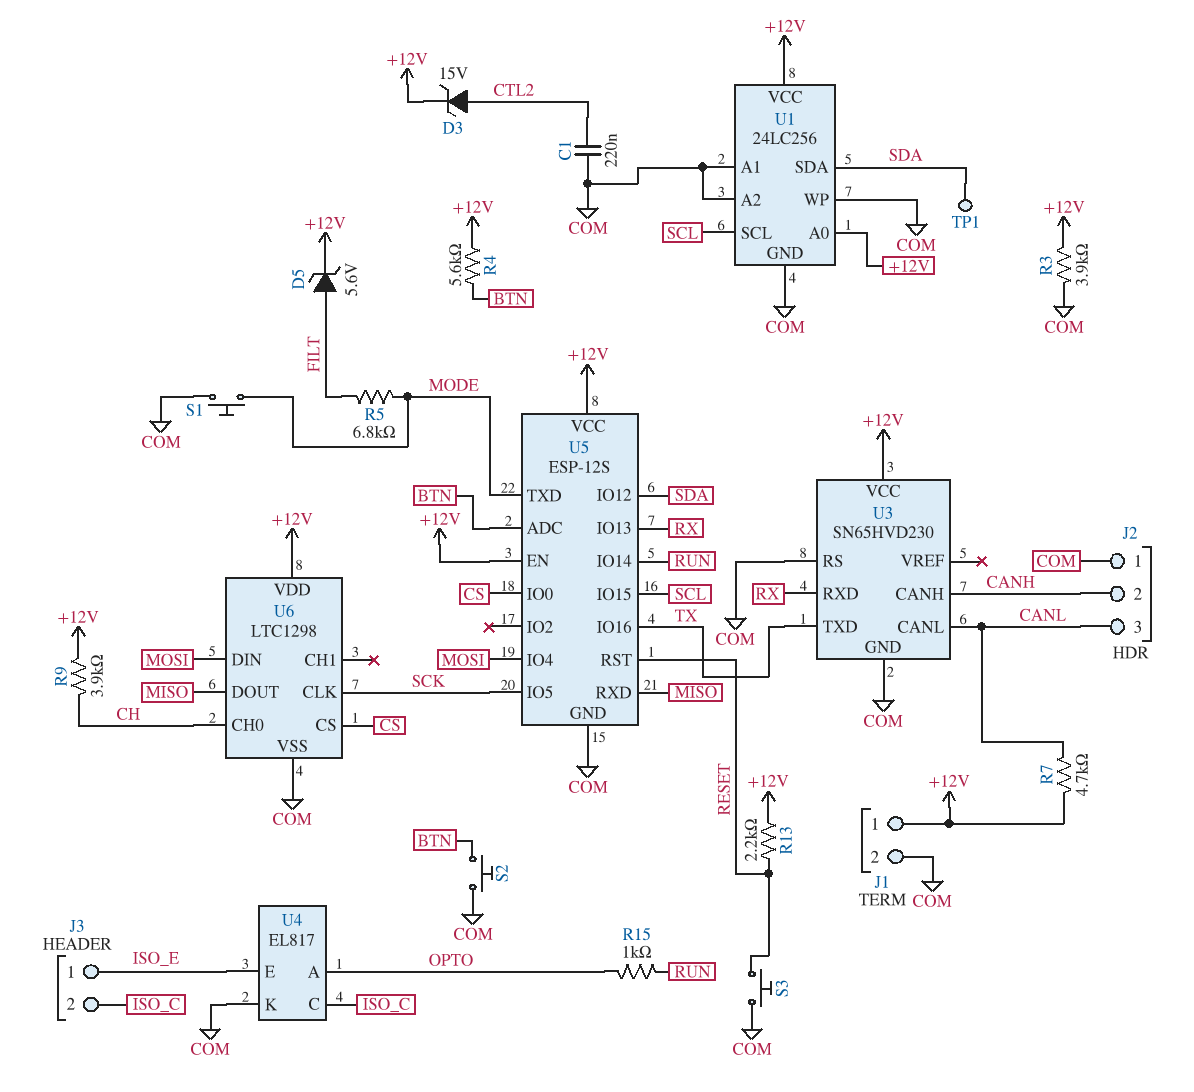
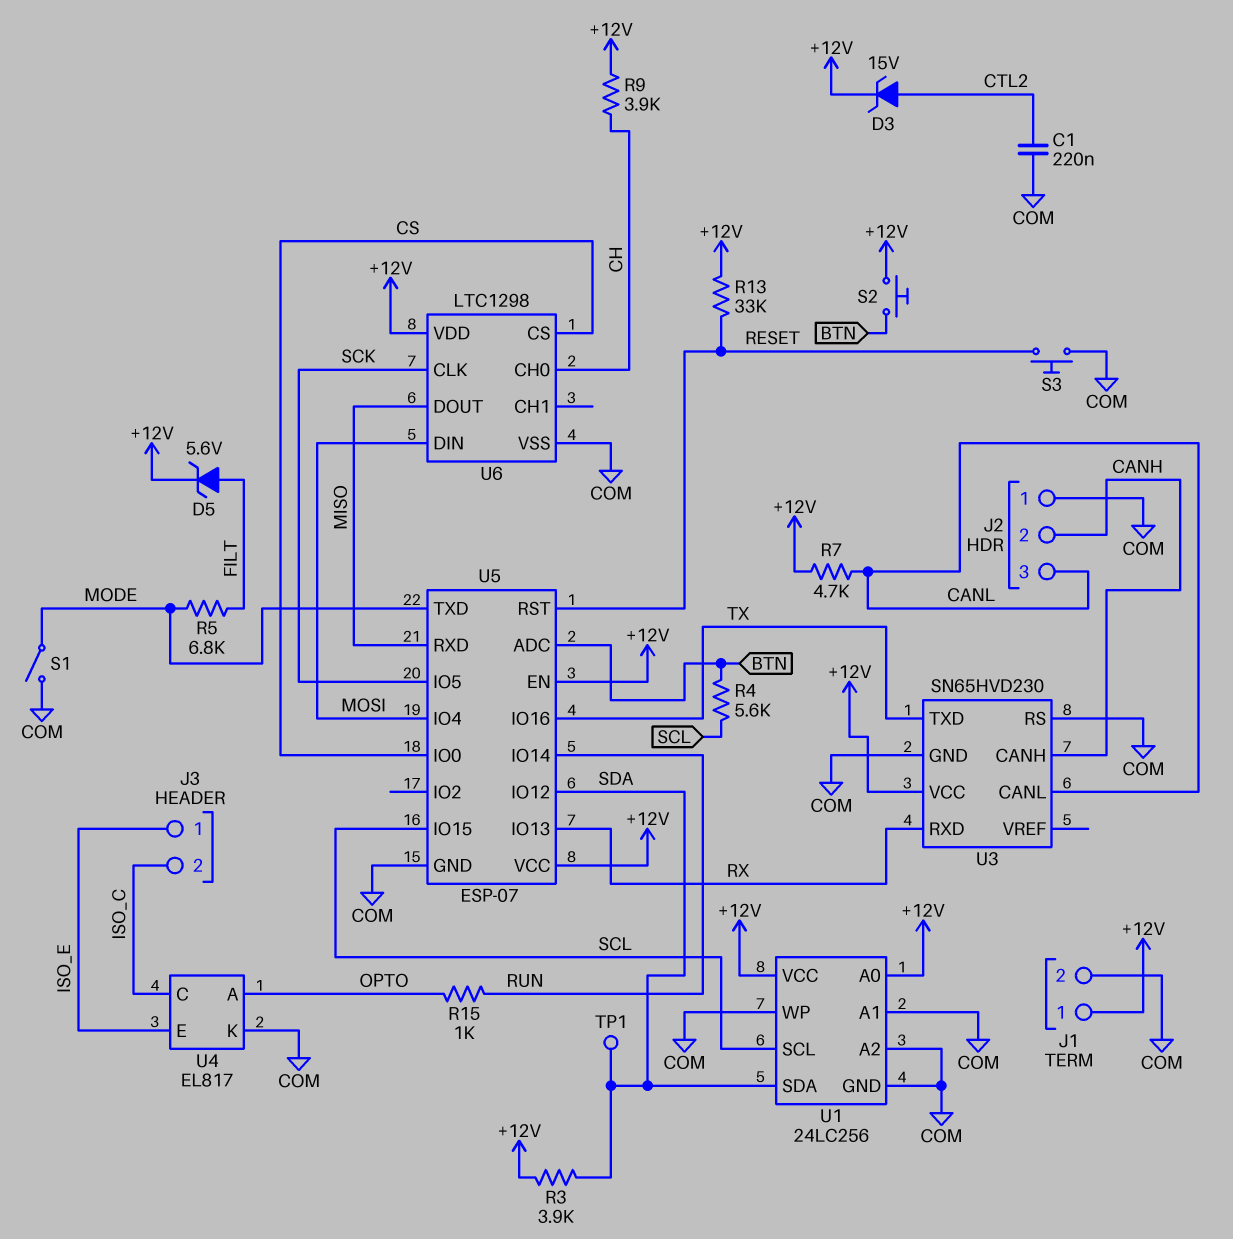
R3: 3.9k (+12V, COM) -> 3.9k (+12V, SDA)
R4: 5.6k (+12V, BTN) -> 5.6k (BTN, SCL)
R13: 2.2k (+12V, RESET) -> 33k (+12V, RESET)
S1: button (COM, MODE) -> switch (COM, MODE)
S2: button (BTN, COM) -> button (+12V, BTN)
U5: ESP-12S -> ESP-07

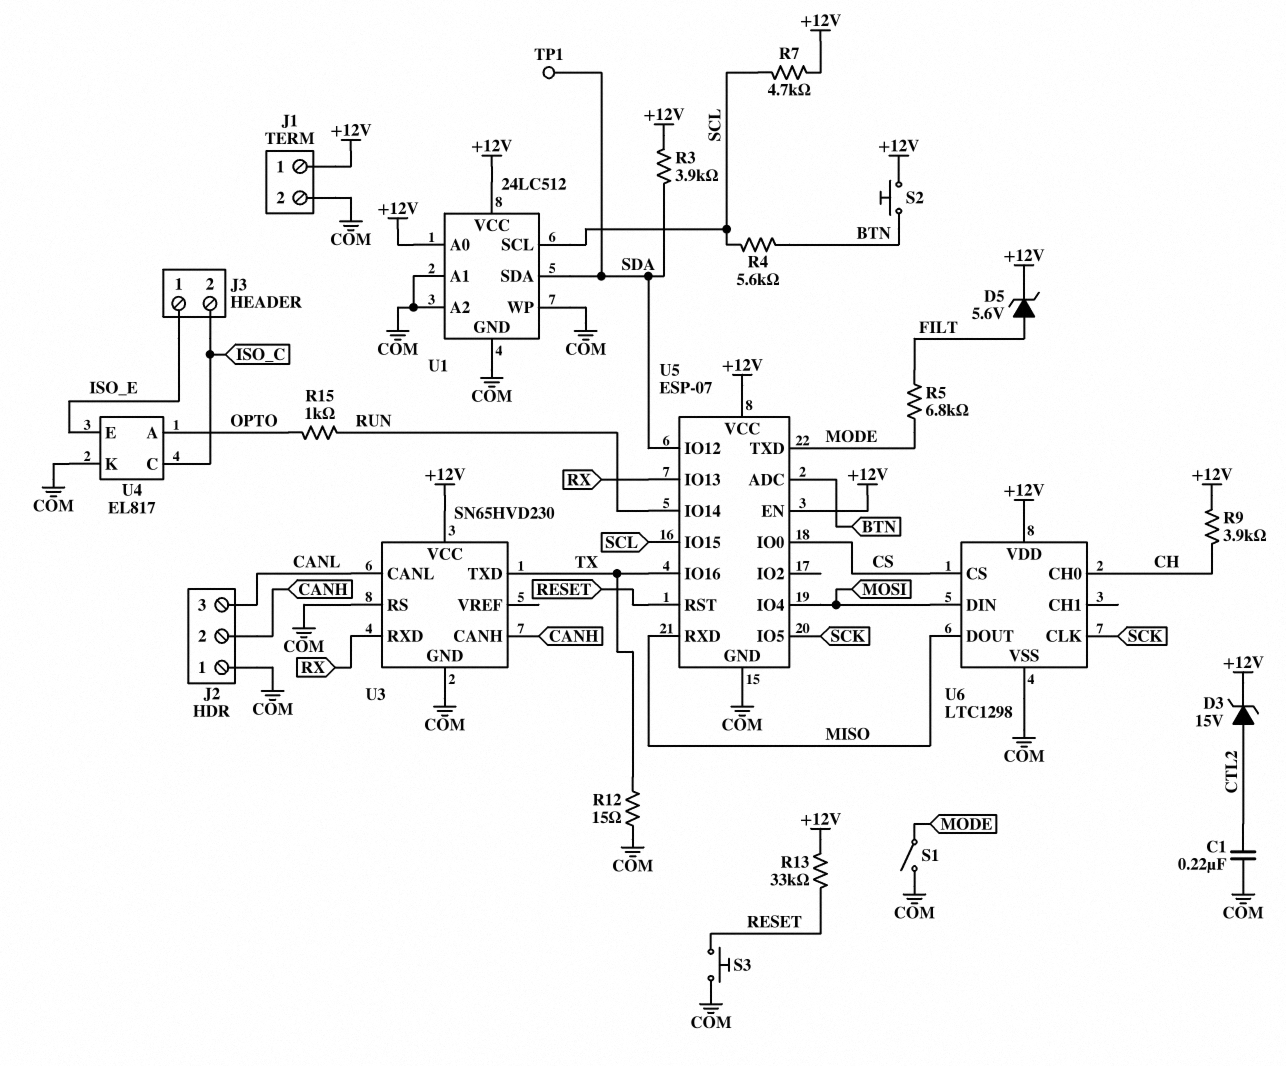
R7: 4.7k (+12V, CANL) -> 4.7k (+12V, SCL)
R12: none -> 15 (COM, TX)
U1: 24LC256 -> 24LC512

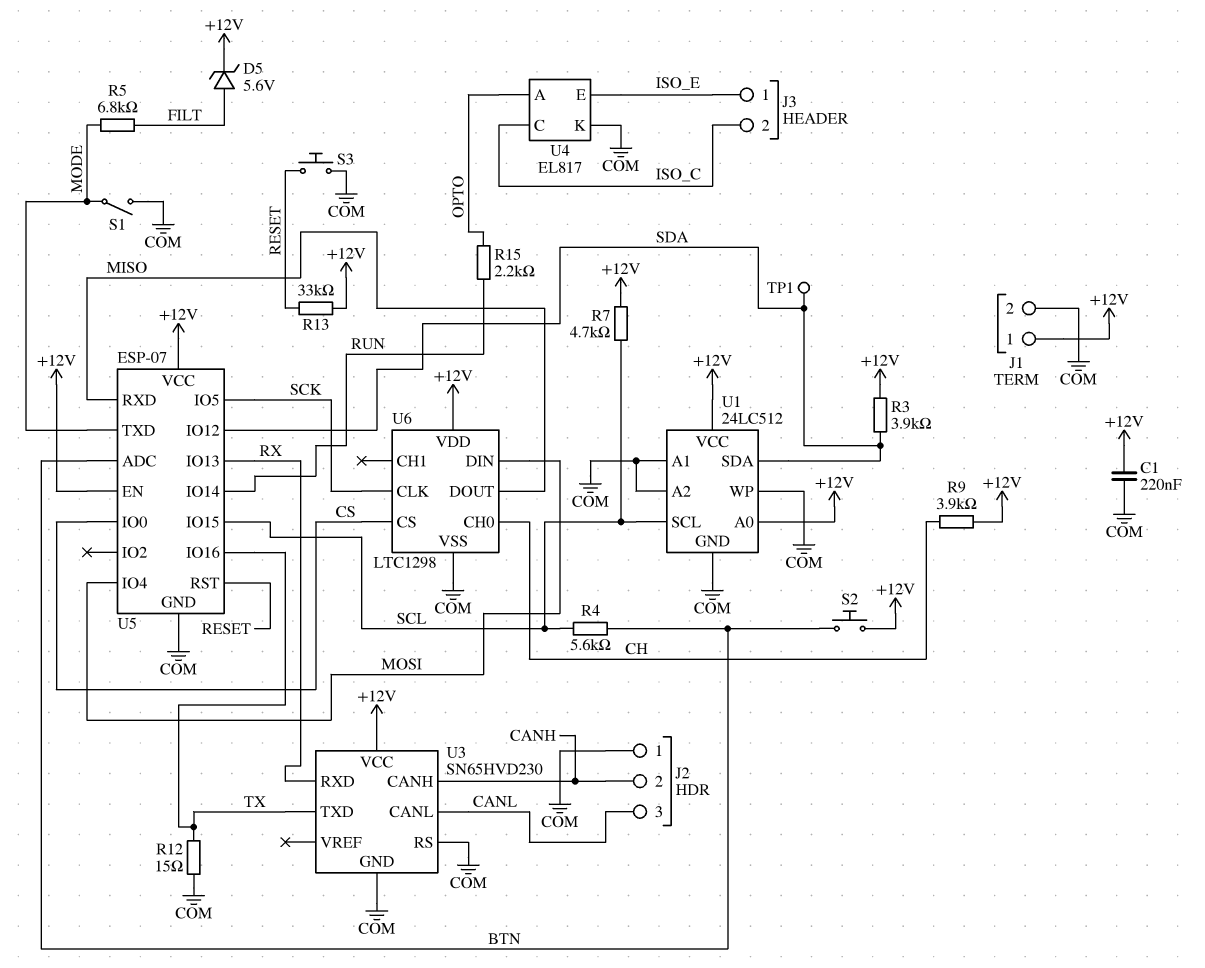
C1: 220nF (COM, CTL2) -> 220nF (+12V, COM)
D3: zener 15V (A CTL2, K +12V) -> none
R15: 1k (OPTO, RUN) -> 2.2k (OPTO, RUN)

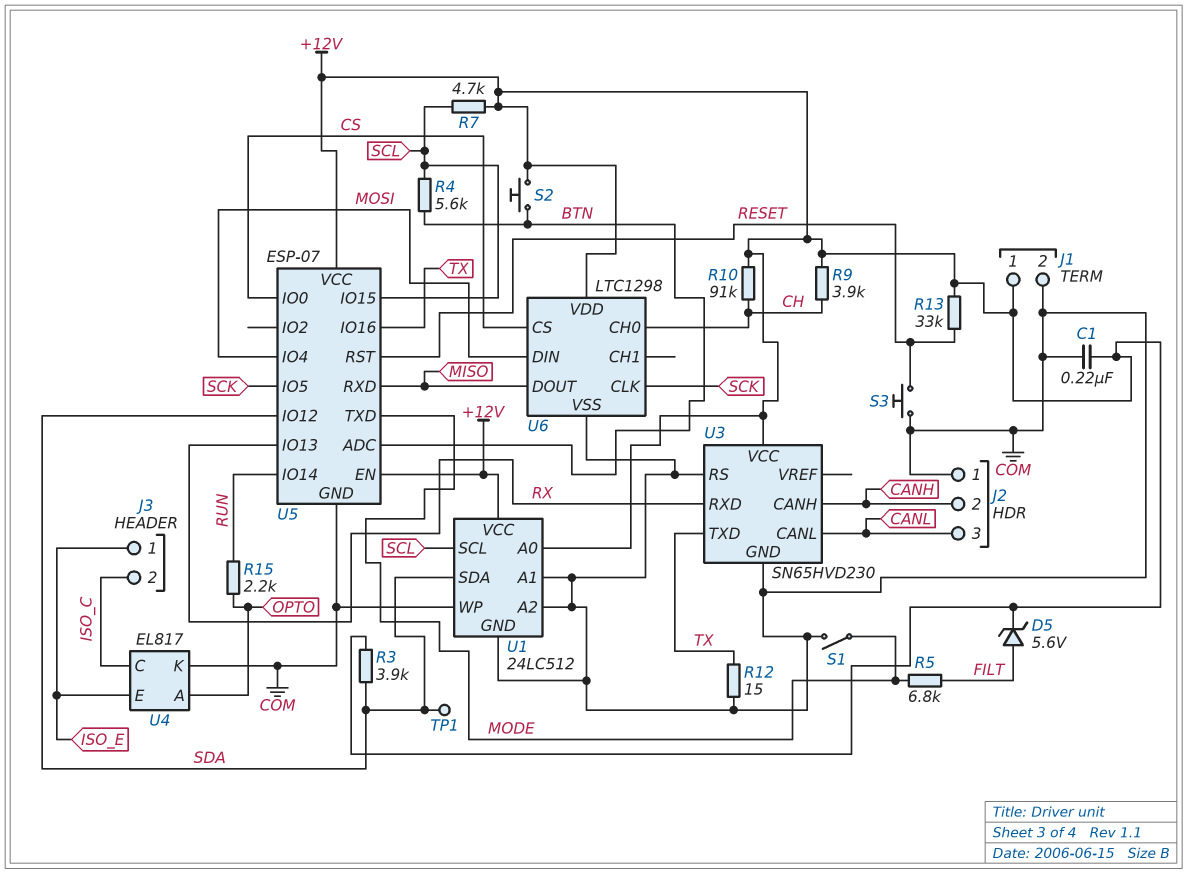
R10: none -> 91k (+12V, CH)

